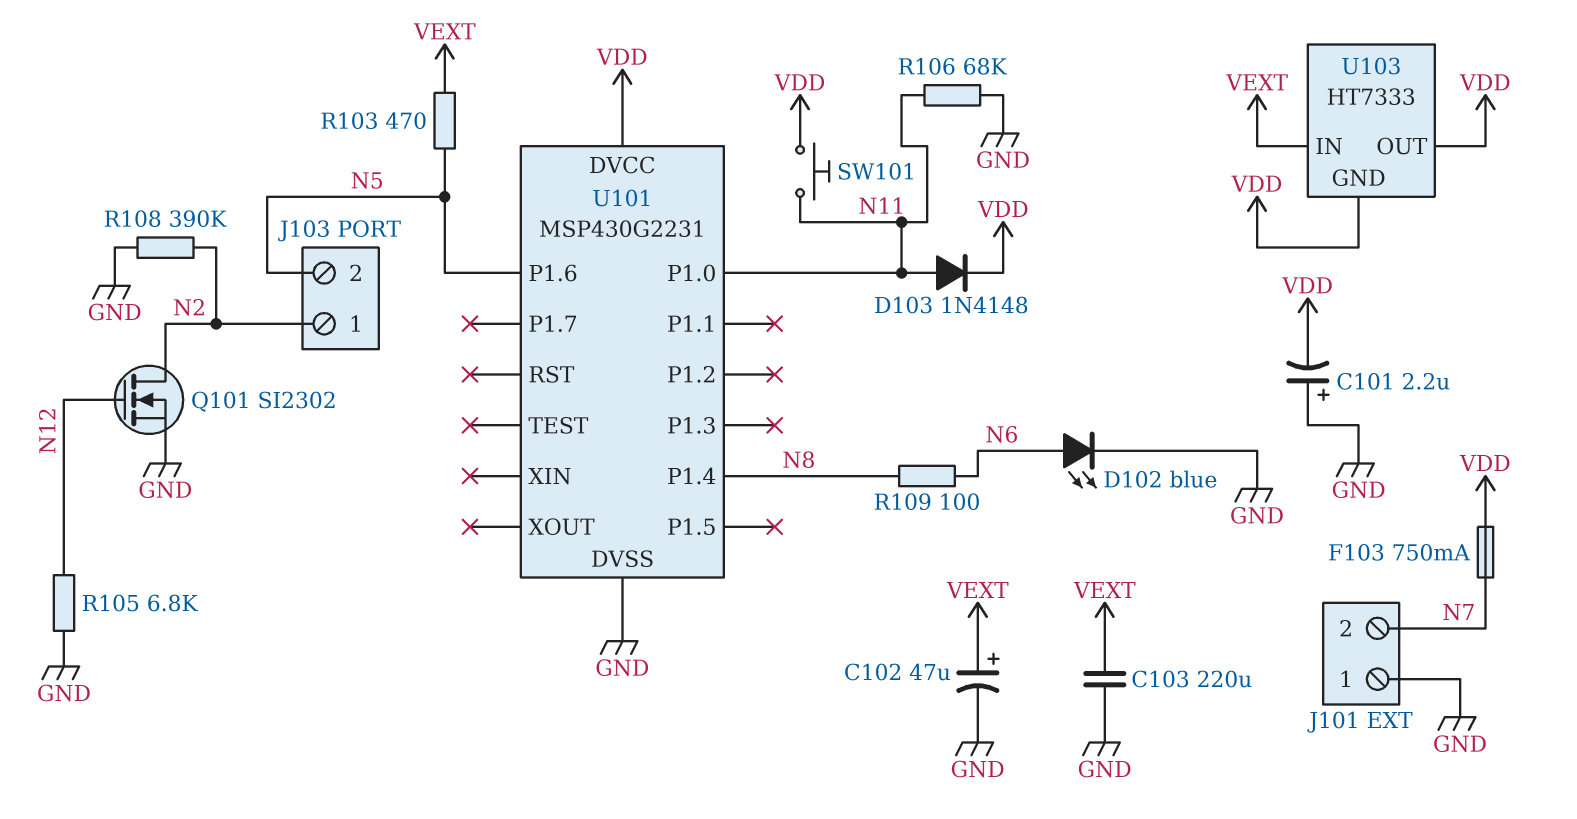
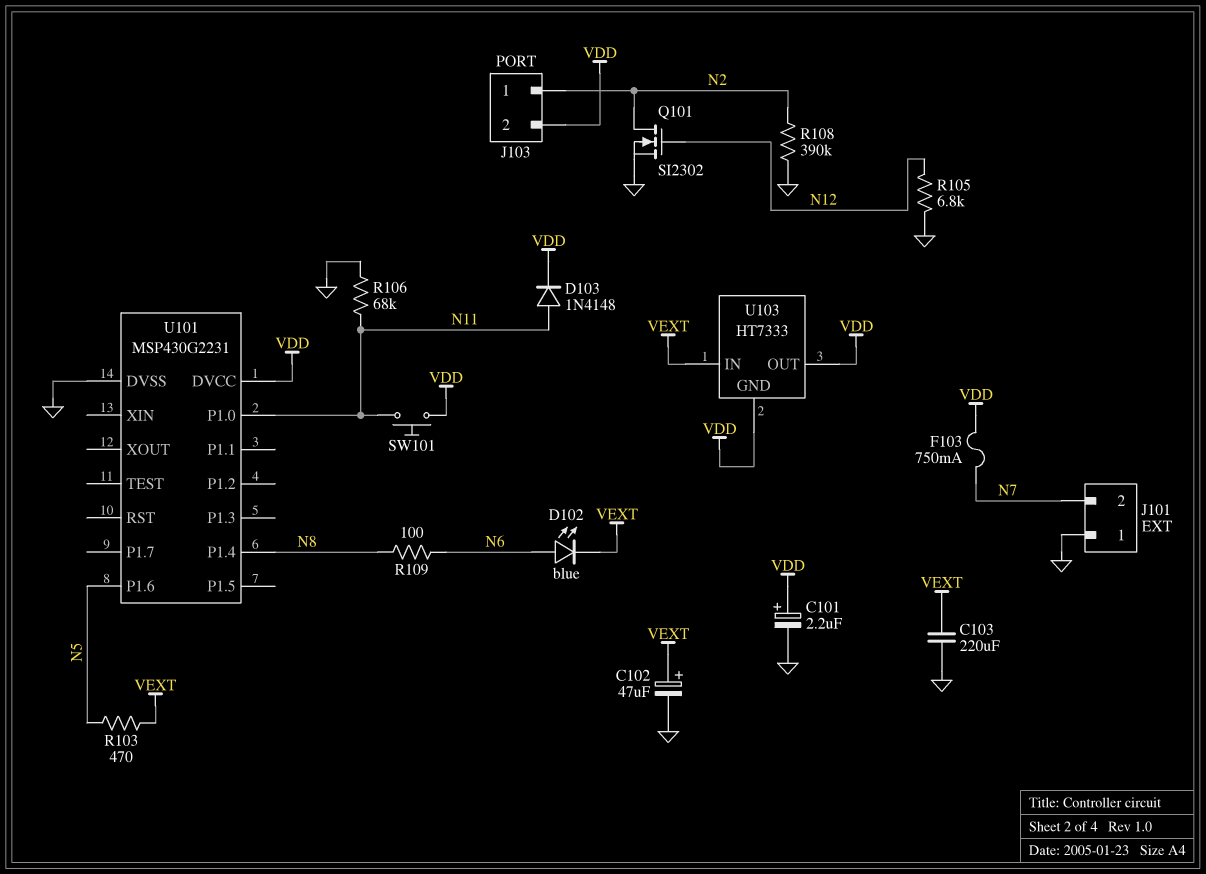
C101: 2.2uF (plus GND, minus VDD) -> 2.2uF (plus VDD, minus GND)
D102: LED blue (A N6, K GND) -> LED blue (A N6, K VEXT)
J103 pin 2: N5 -> VDD

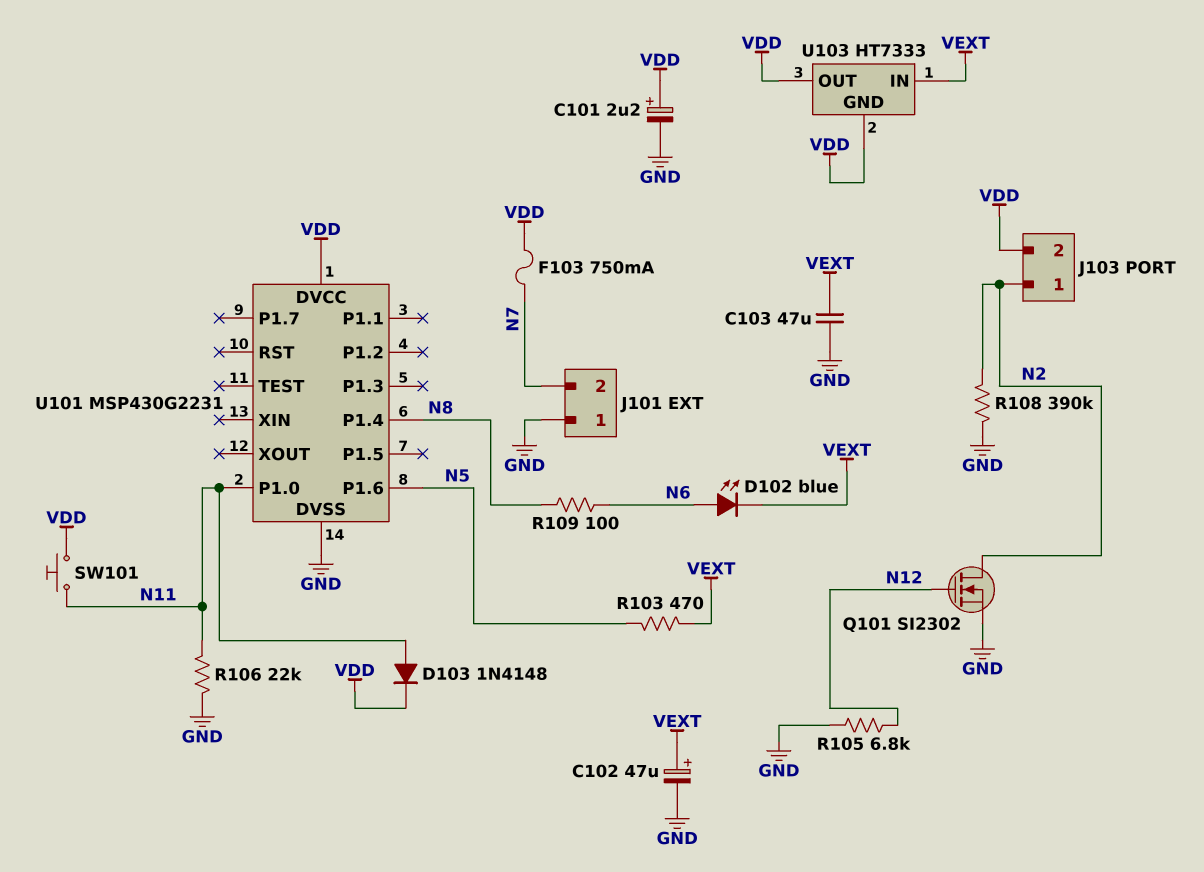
C103: 220uF (GND, VEXT) -> 47uF (GND, VEXT)
R106: 68k (GND, N11) -> 22k (GND, N11)

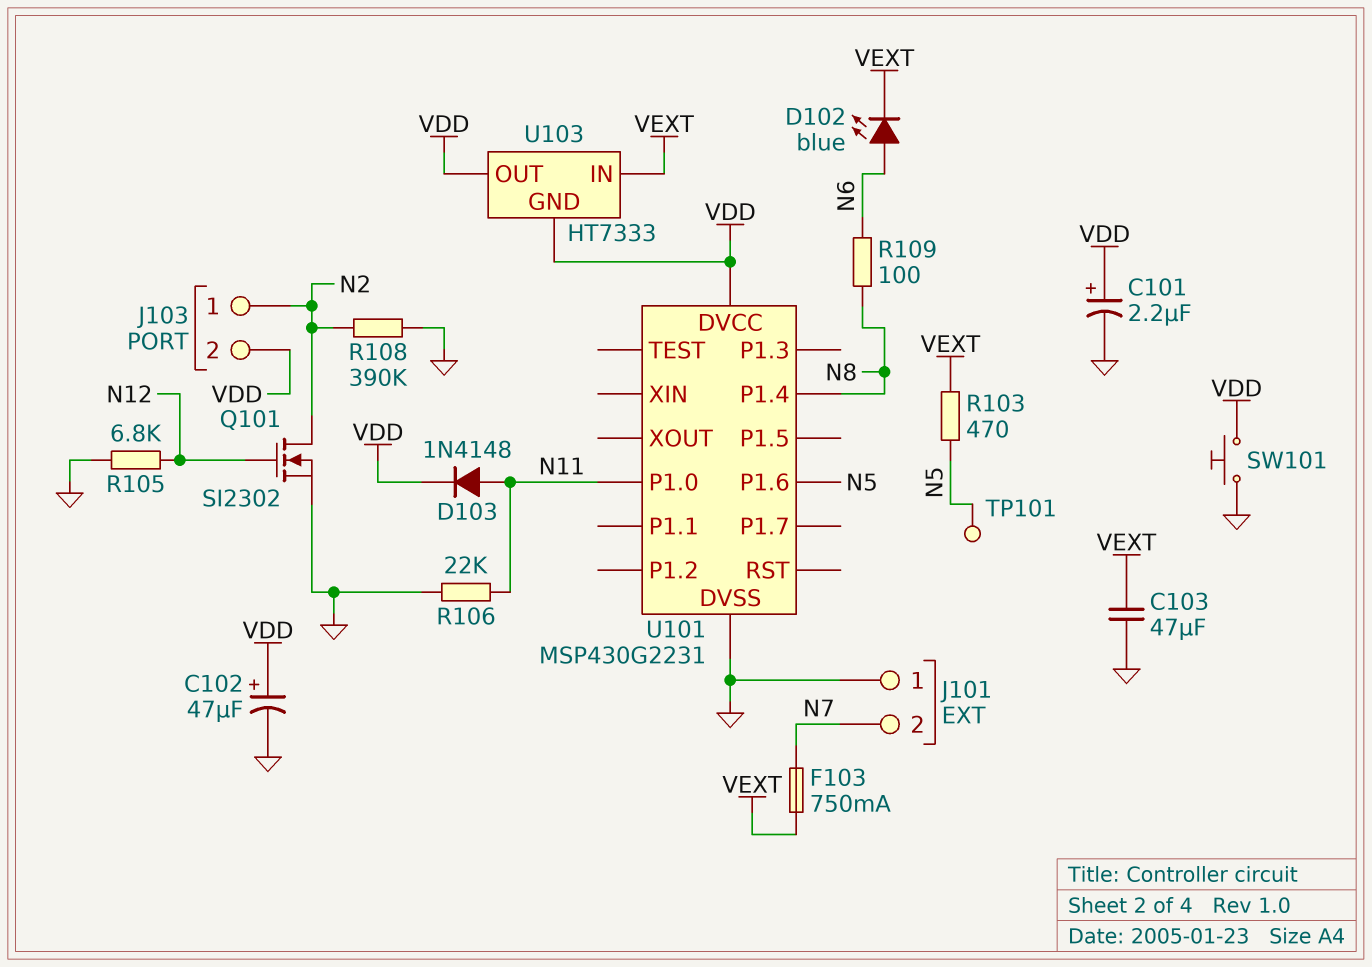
C102: 47uF (plus VEXT, minus GND) -> 47uF (plus VDD, minus GND)
F103: 750mA (N7, VDD) -> 750mA (N7, VEXT)
SW101: button (N11, VDD) -> button (GND, VDD)
TP101: none -> test point (N5)

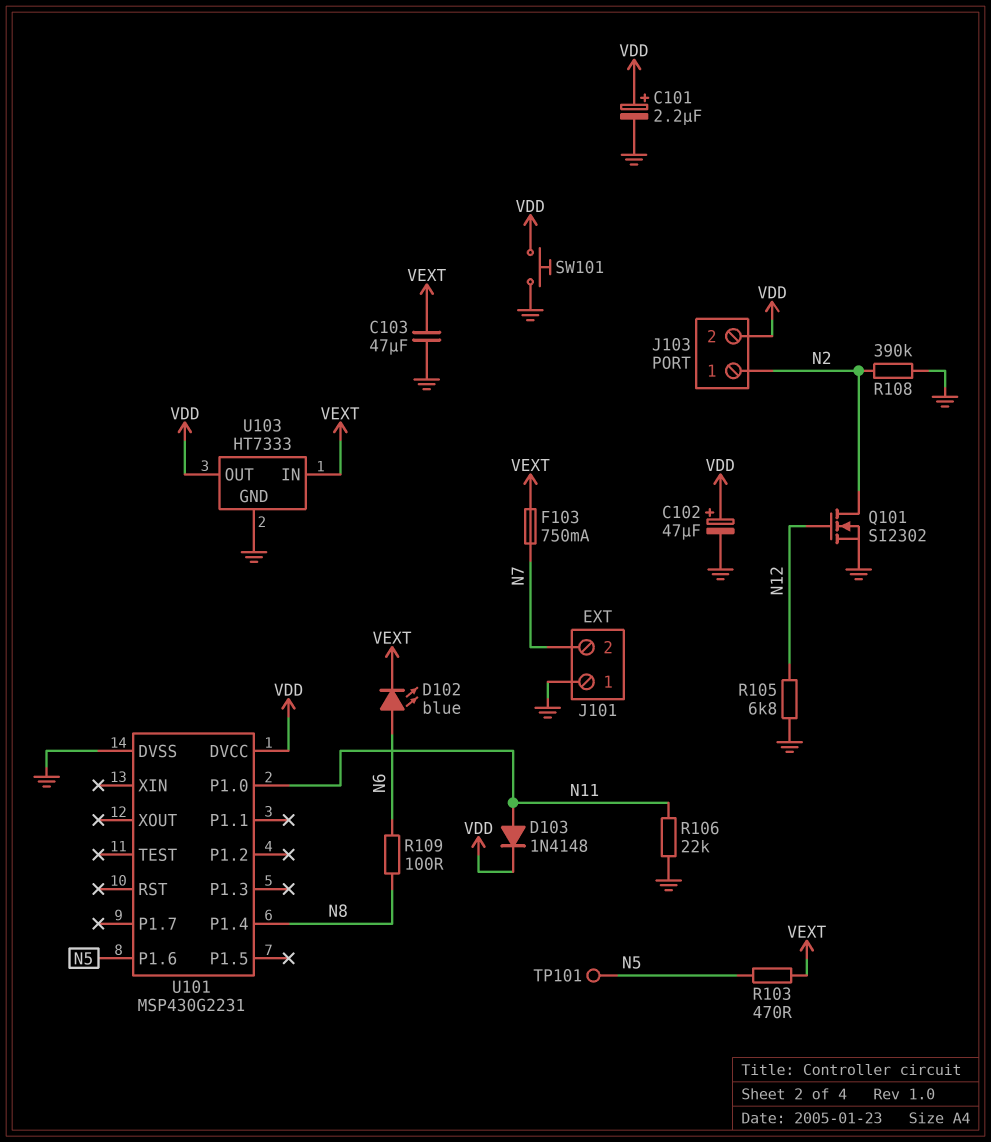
U103 pin GND: VDD -> GND

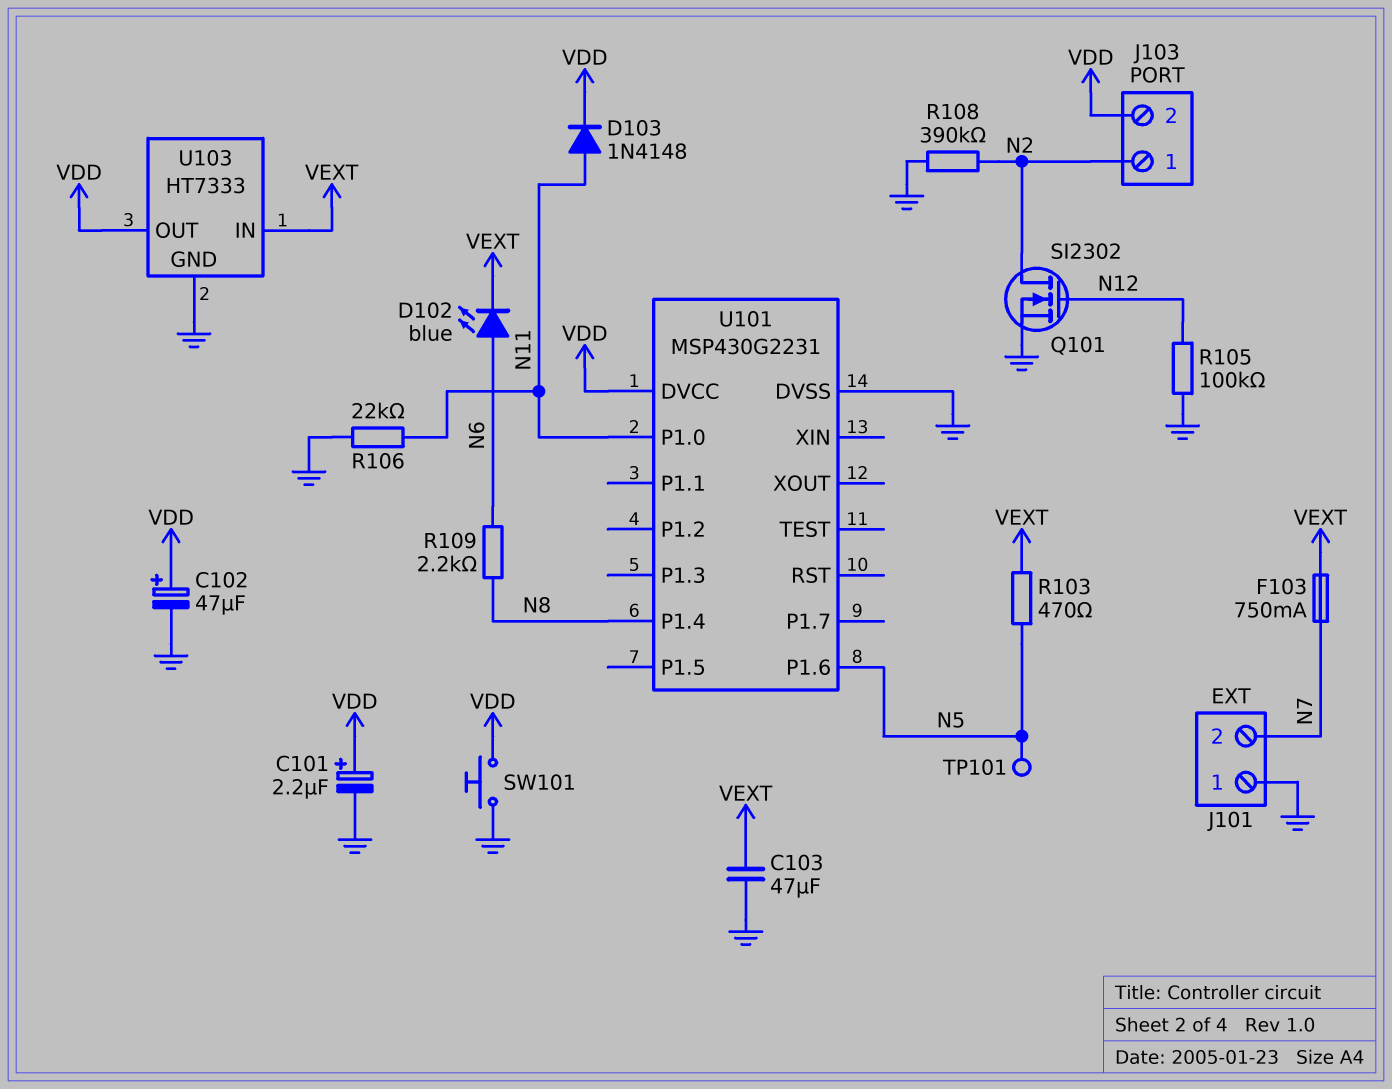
R105: 6.8k (GND, N12) -> 100k (GND, N12)
R109: 100 (N6, N8) -> 2.2k (N6, N8)

